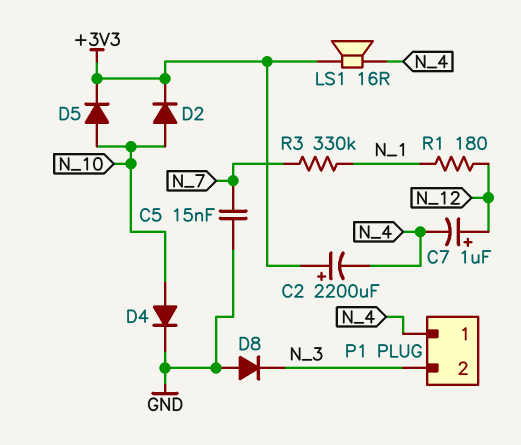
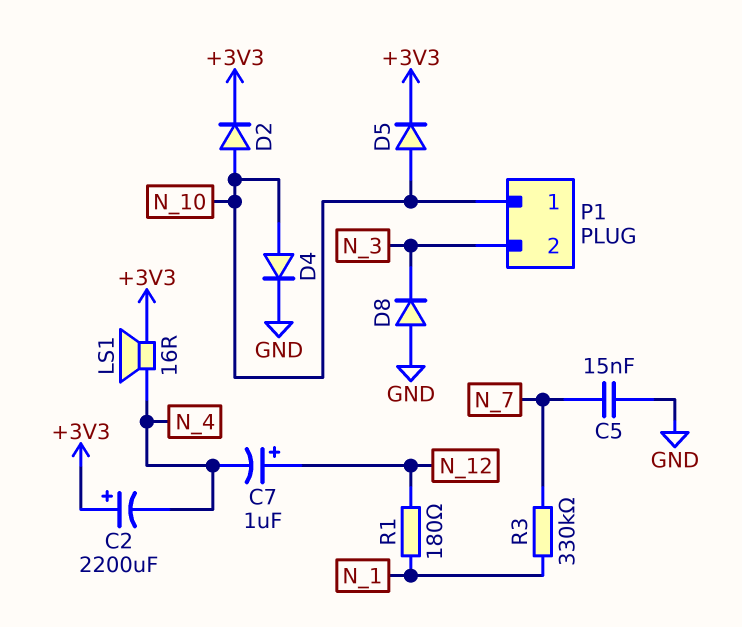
P1 pin 1: N_4 -> N_10

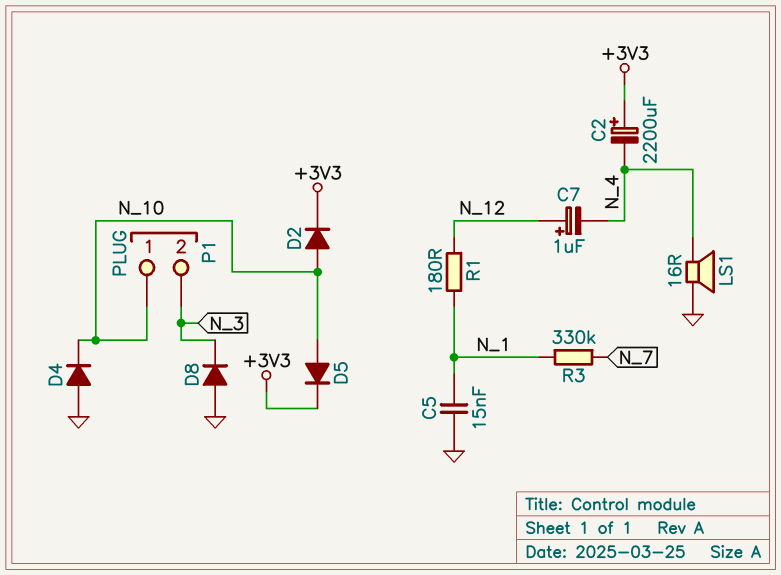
C5: 15nF (GND, N_7) -> 15nF (GND, N_1)
D4: diode (A N_10, K GND) -> diode (A GND, K N_10)
LS1: speaker 16R (+3V3, N_4) -> speaker 16R (GND, N_4)

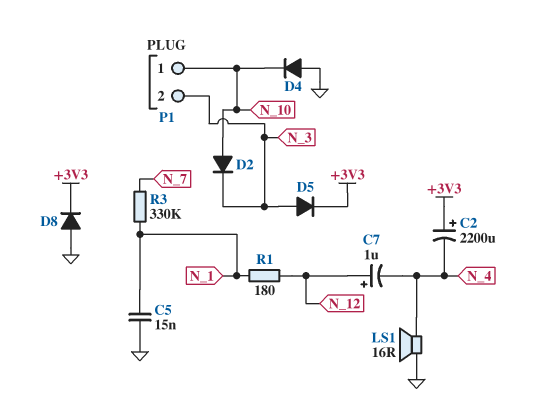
D2: diode (A N_10, K +3V3) -> diode (A N_10, K N_3)
D5: diode (A N_10, K +3V3) -> diode (A N_3, K +3V3)
D8: diode (A GND, K N_3) -> diode (A GND, K +3V3)

